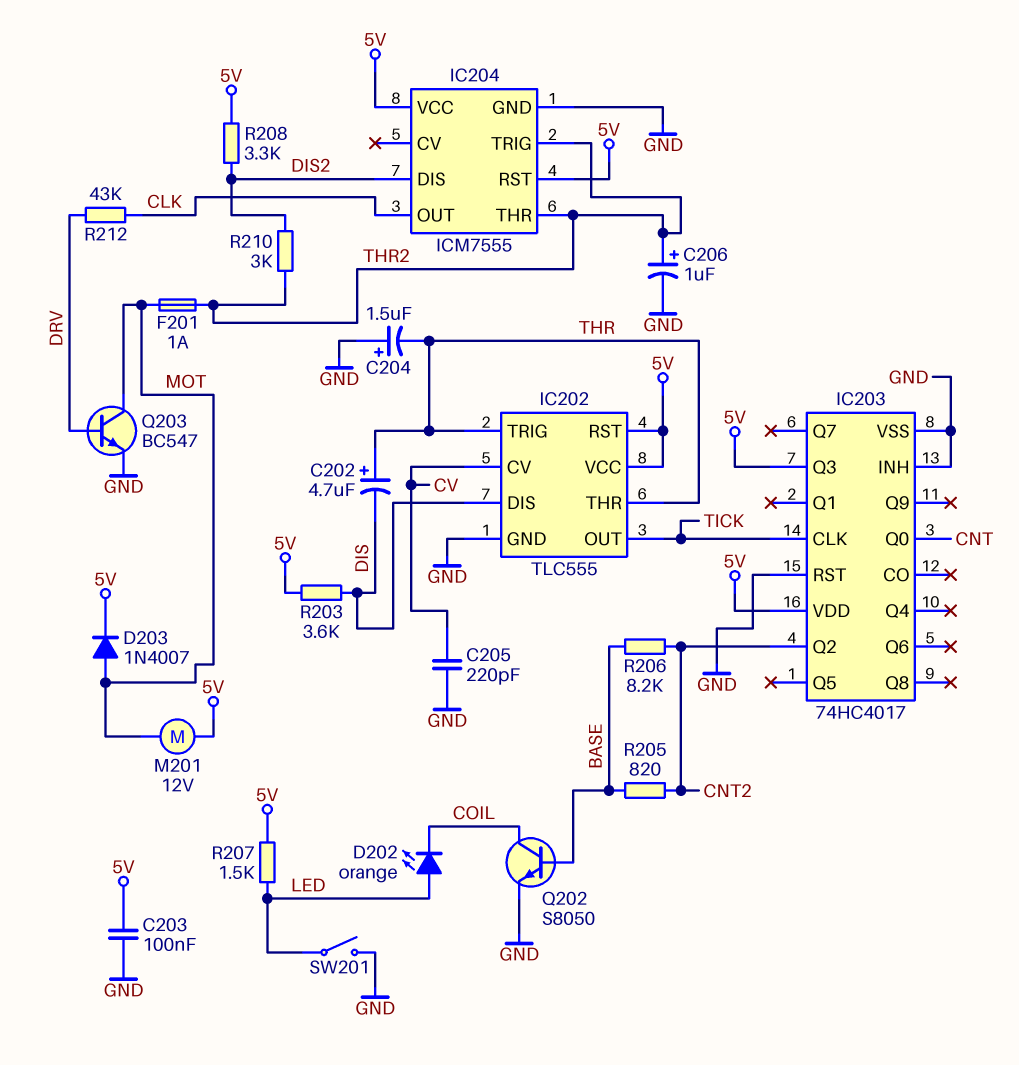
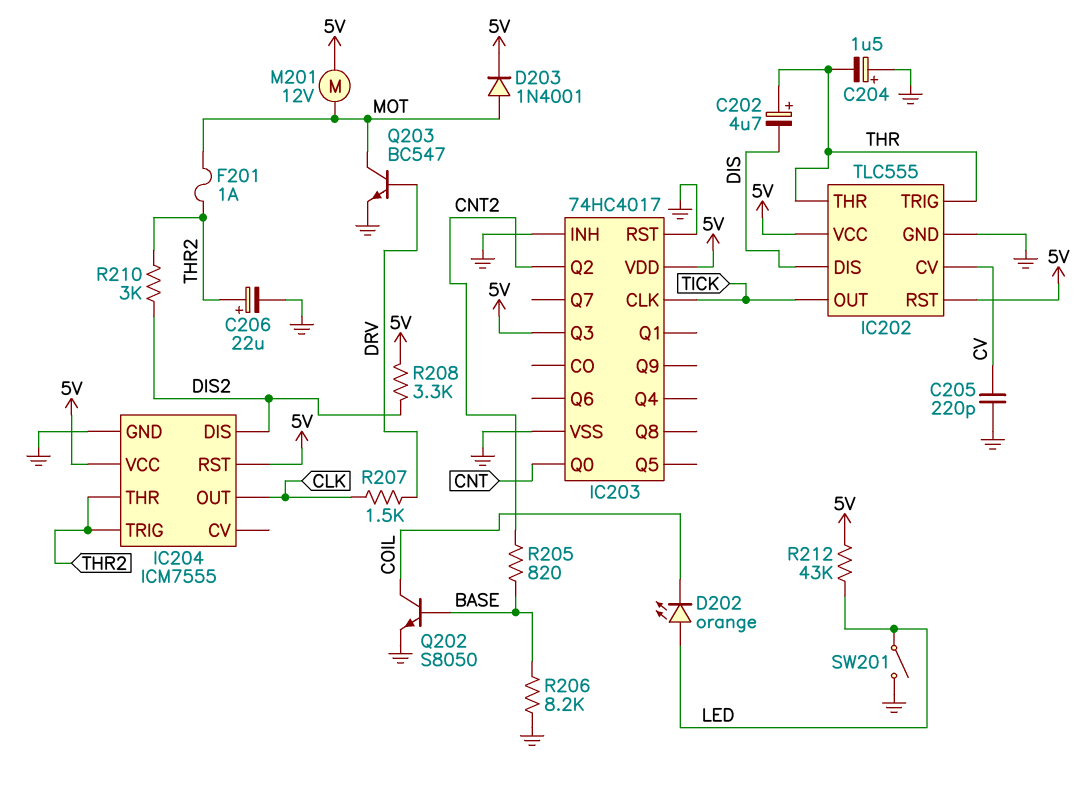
C203: 100nF (5V, GND) -> none
C206: 1uF (plus THR2, minus GND) -> 22uF (plus THR2, minus GND)
D203: diode 1N4007 (A MOT, K 5V) -> diode 1N4001 (A MOT, K 5V)
R203: 3.6k (5V, DIS) -> none
R206: 8.2k (BASE, CNT2) -> 8.2k (BASE, GND)
R207: 1.5k (5V, LED) -> 1.5k (CLK, DRV)
R212: 43k (CLK, DRV) -> 43k (5V, LED)

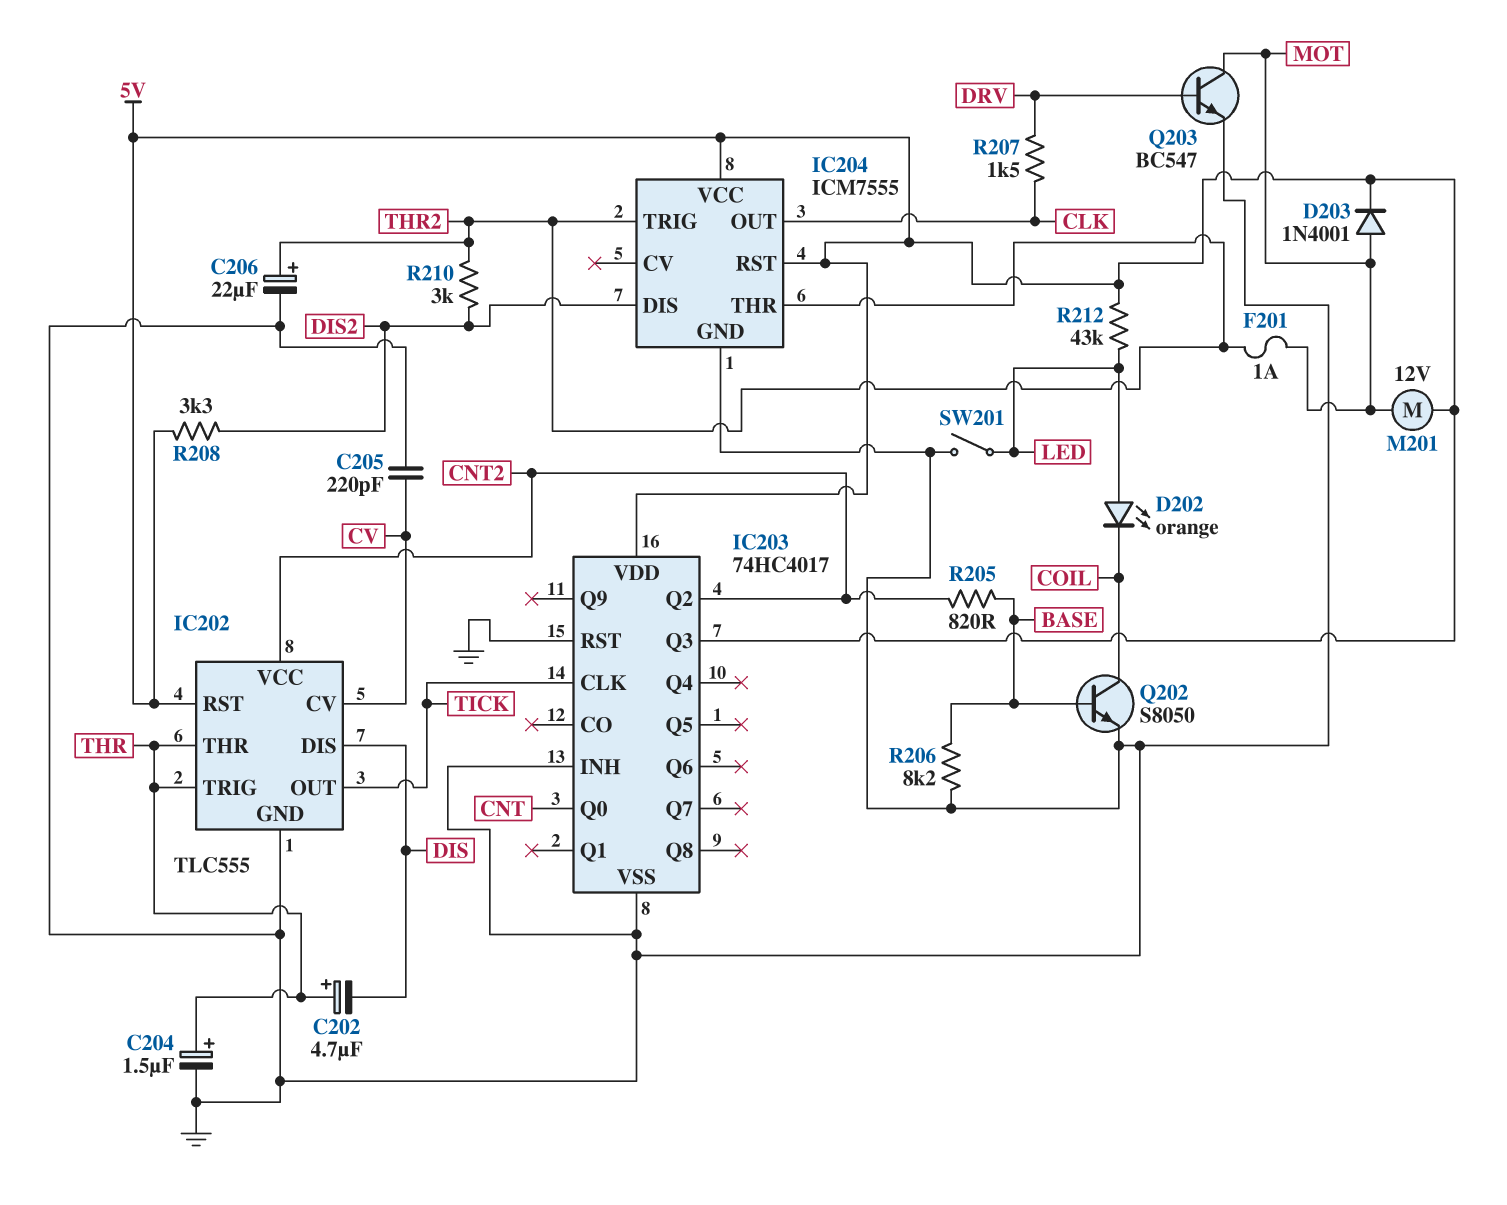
C204: 1.5uF (plus GND, minus THR) -> 1.5uF (plus THR, minus GND)
IC202 pin VCC: 5V -> CNT2

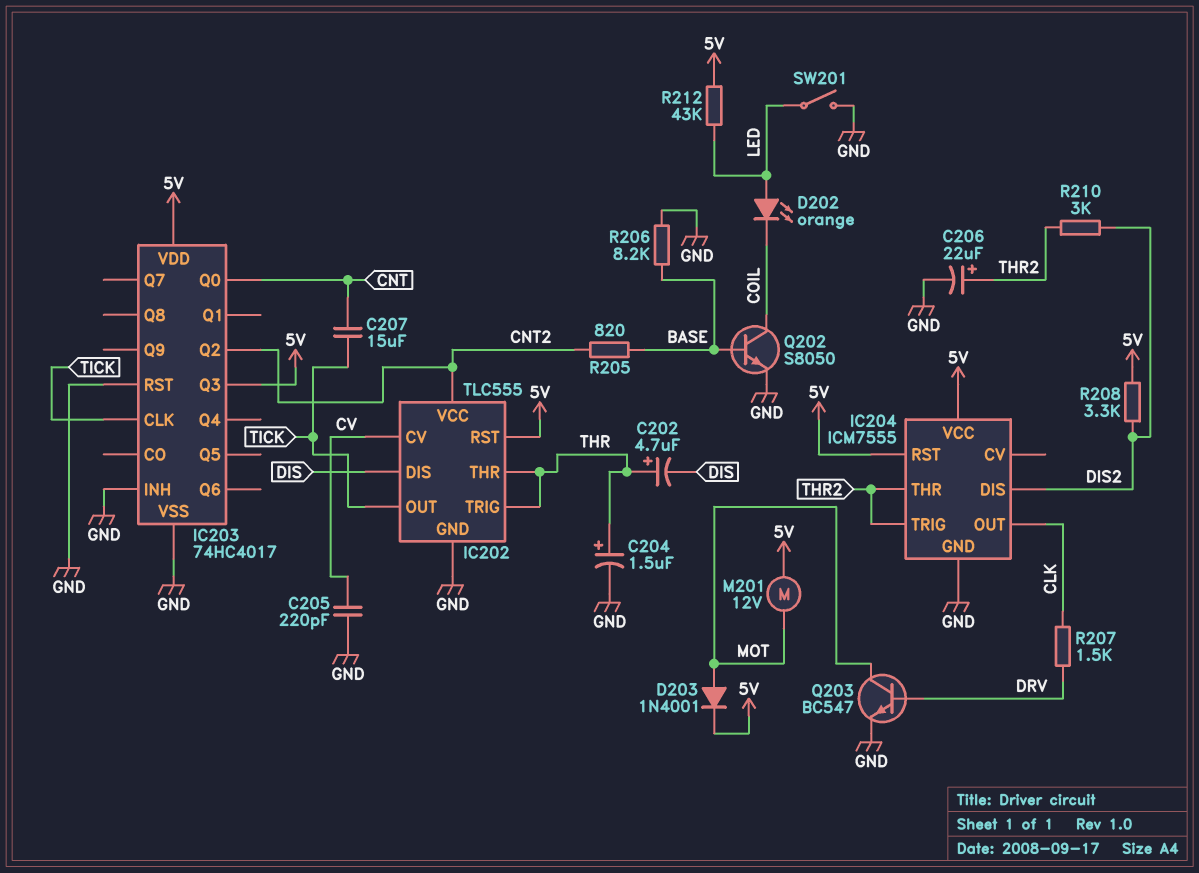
C207: none -> 15uF (CNT, TICK)
F201: 1A (MOT, THR2) -> none

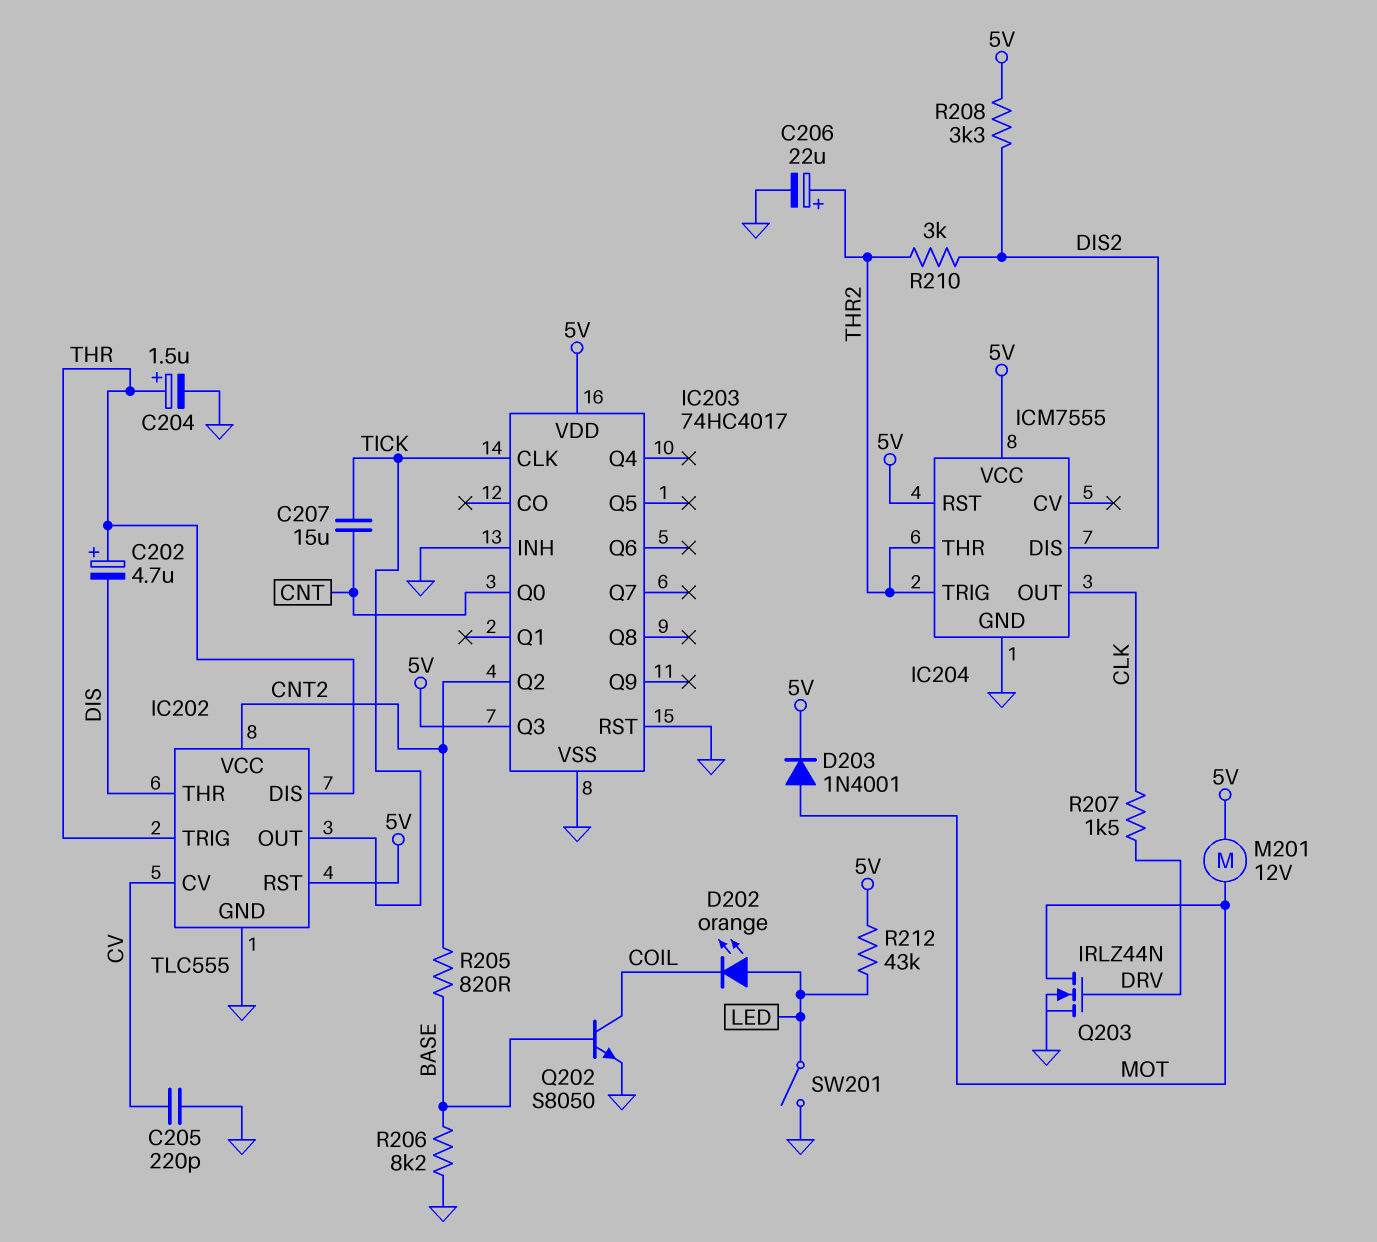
IC202 pin DIS: DIS -> THR
IC202 pin THR: THR -> DIS
Q203: NPN BC547 (B DRV, C MOT, E GND) -> NMOS IRLZ44N (G DRV, D MOT, S GND)

